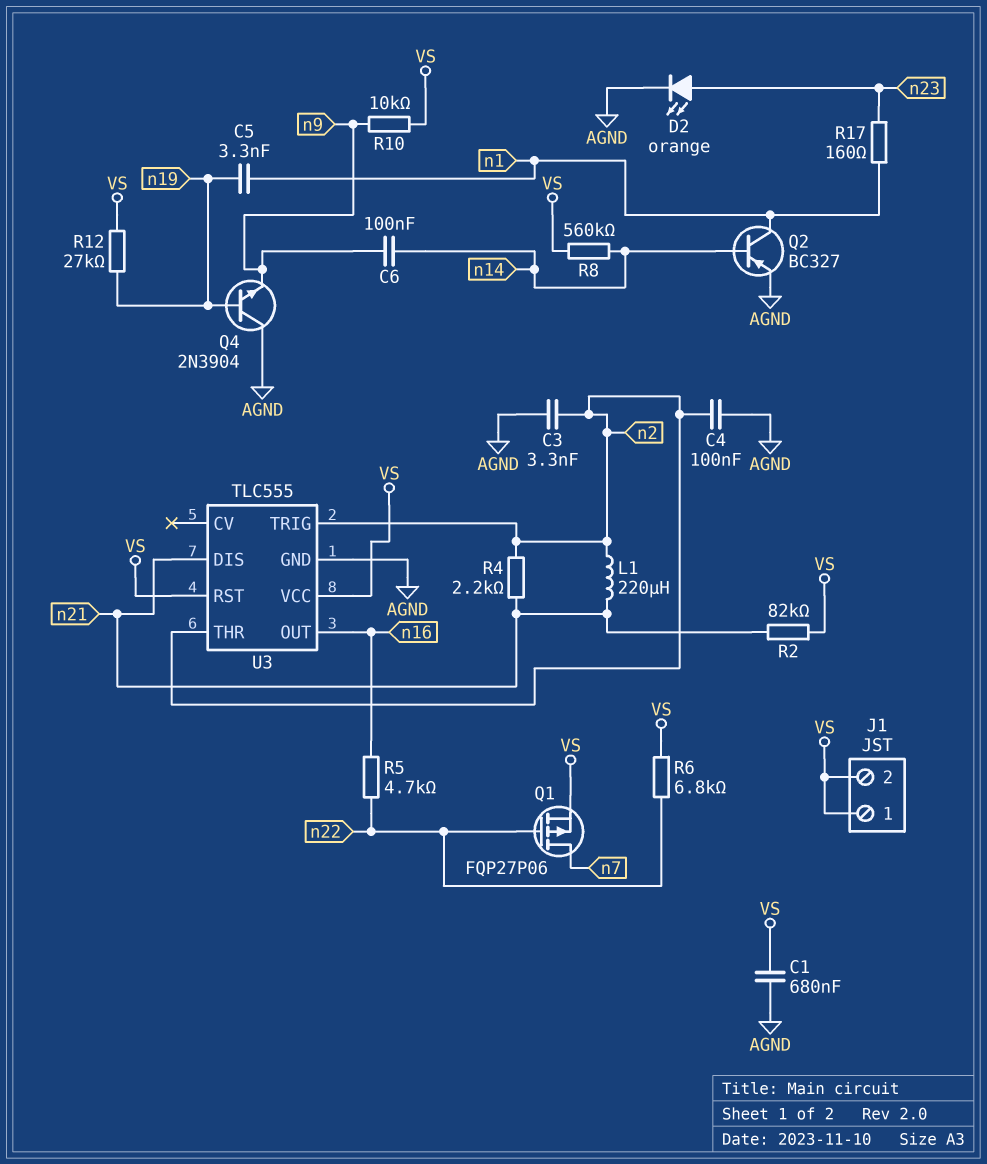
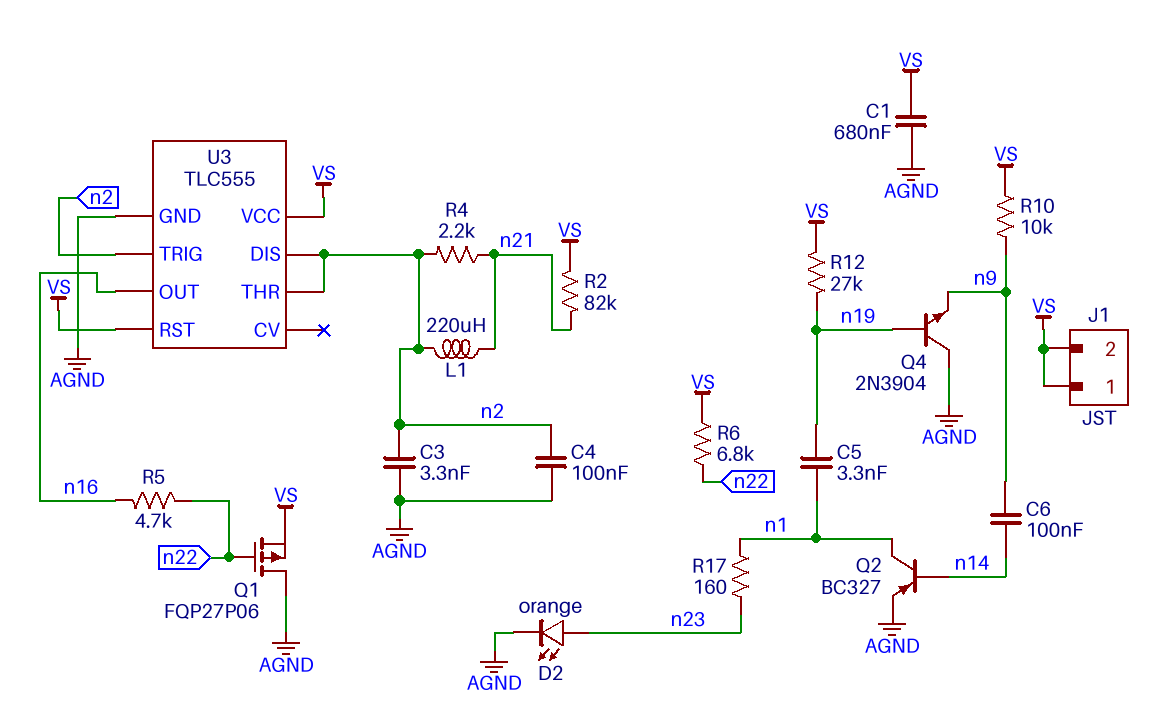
Q1: PMOS FQP27P06 (G n22, D n7, S VS) -> PMOS FQP27P06 (G n22, D AGND, S VS)
R8: 560k (VS, n14) -> none
U3 pin DIS: n21 -> n2

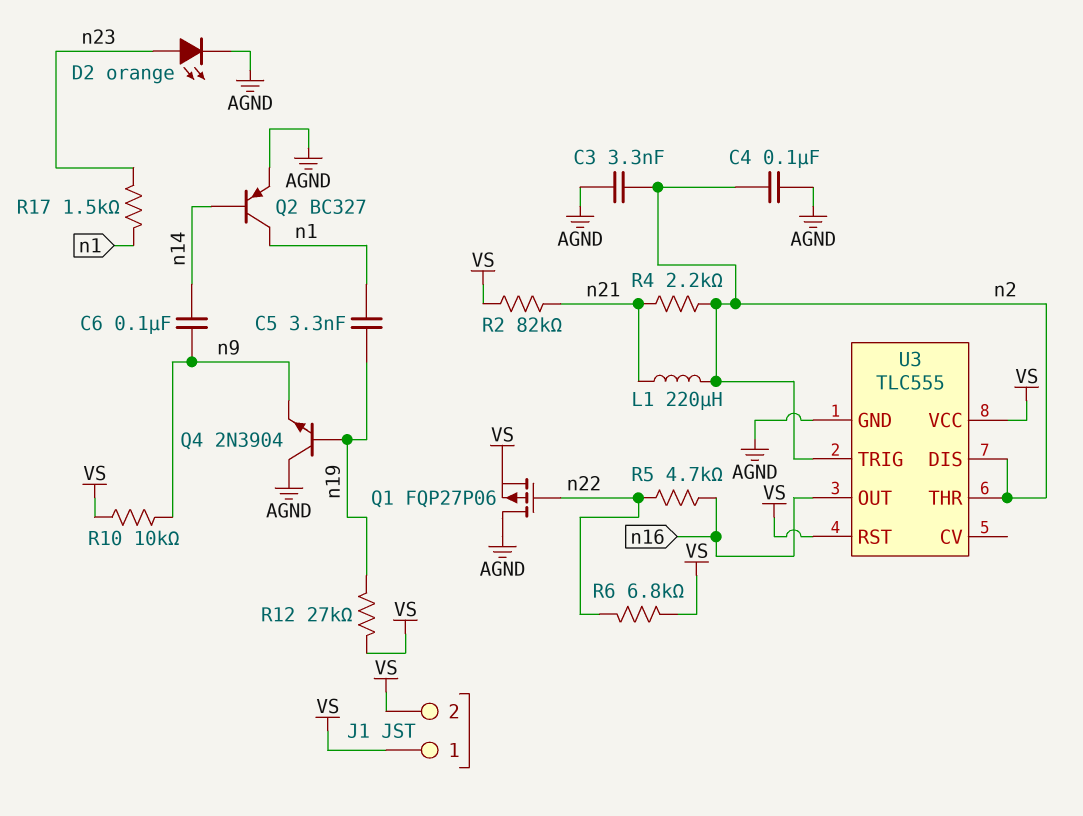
C1: 680nF (AGND, VS) -> none
R17: 160 (n1, n23) -> 1.5k (n1, n23)

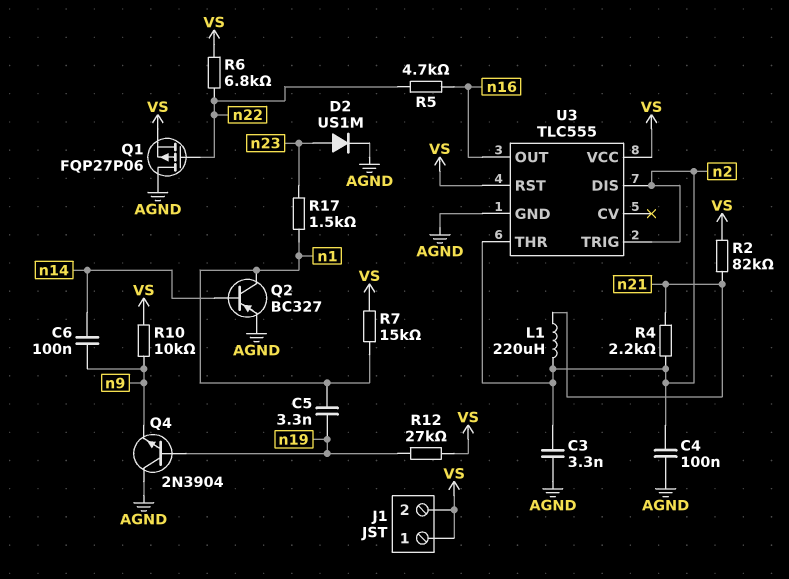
D2: LED orange (A n23, K AGND) -> diode US1M (A n23, K AGND)
R7: none -> 15k (VS, n1)

